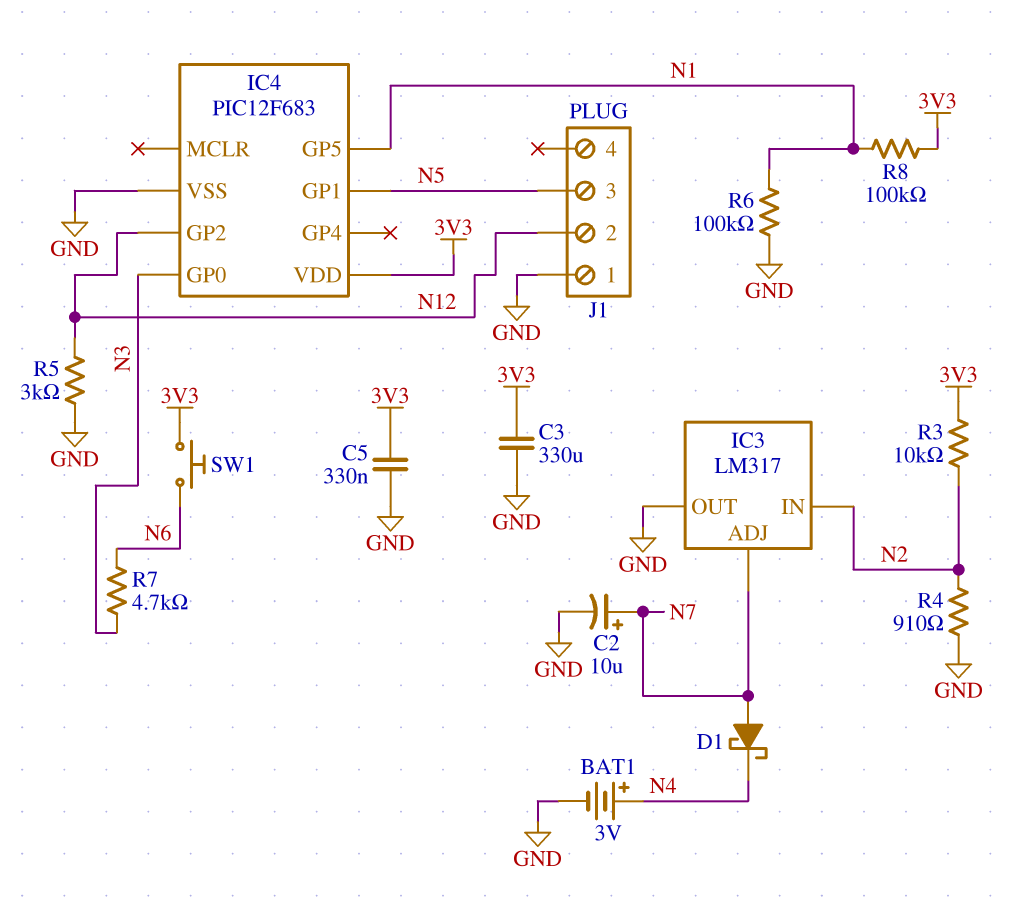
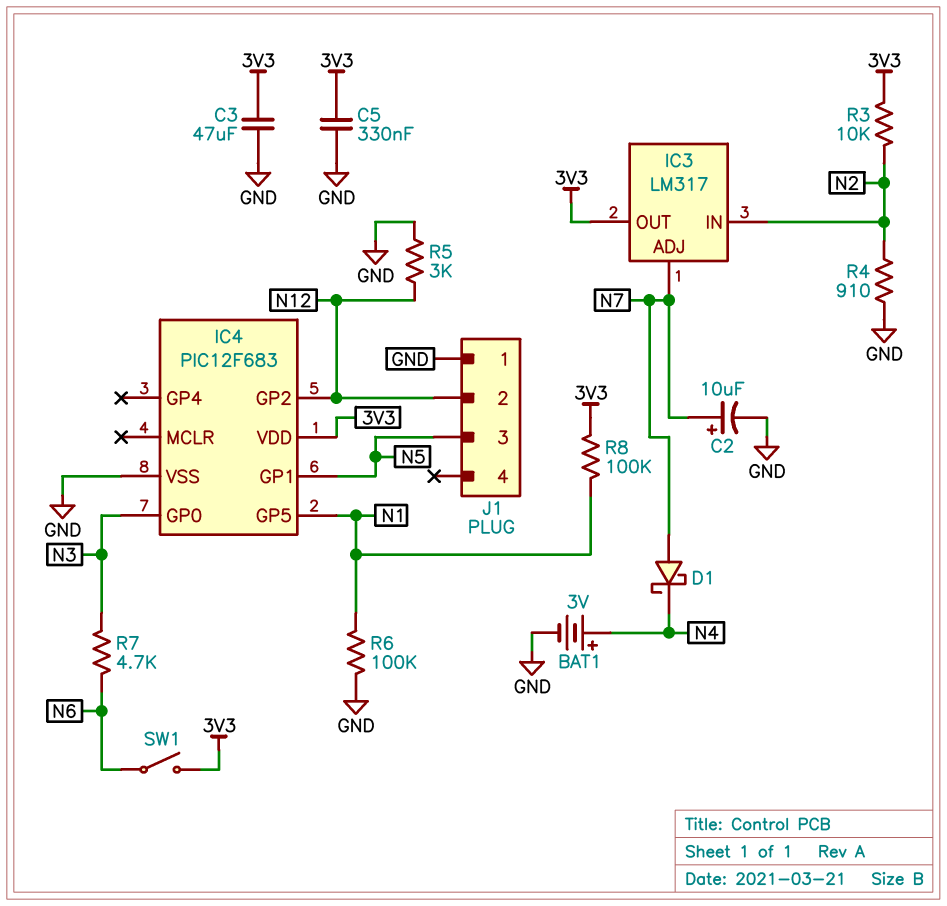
C3: 330uF (3V3, GND) -> 47uF (3V3, GND)
IC3 pin OUT: GND -> 3V3
SW1: button (3V3, N6) -> switch (3V3, N6)

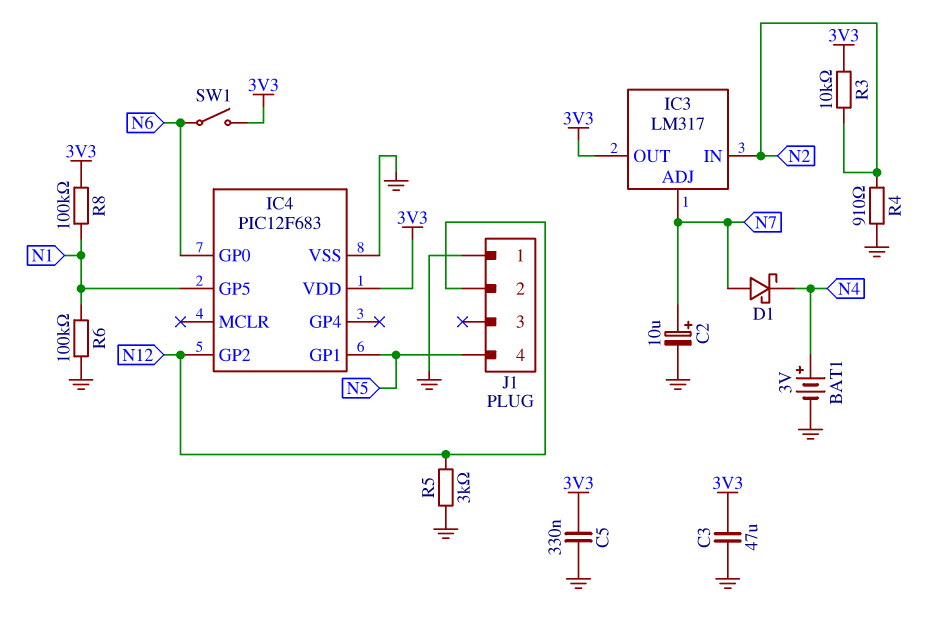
IC4 pin GP0: N3 -> N6
J1 pin 3: N5 -> none
J1 pin 4: none -> N5
R7: 4.7k (N3, N6) -> none

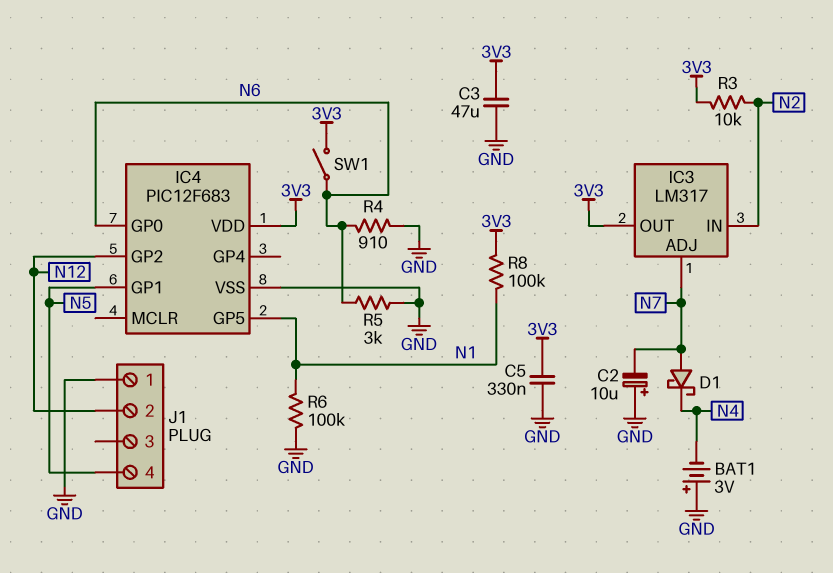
BAT1: 3V (plus N4, minus GND) -> 3V (plus GND, minus N4)
C2: 10uF (plus N7, minus GND) -> 10uF (plus GND, minus N7)
R4: 910 (GND, N2) -> 910 (GND, N6)
R5: 3k (GND, N12) -> 3k (GND, N6)

